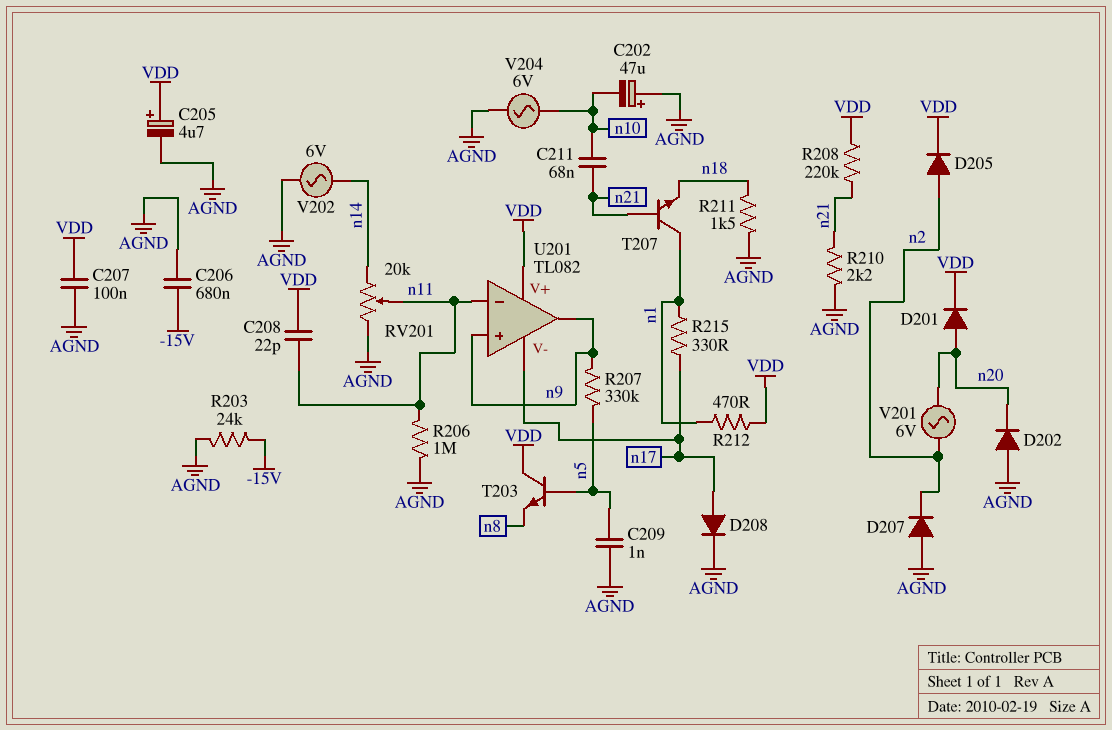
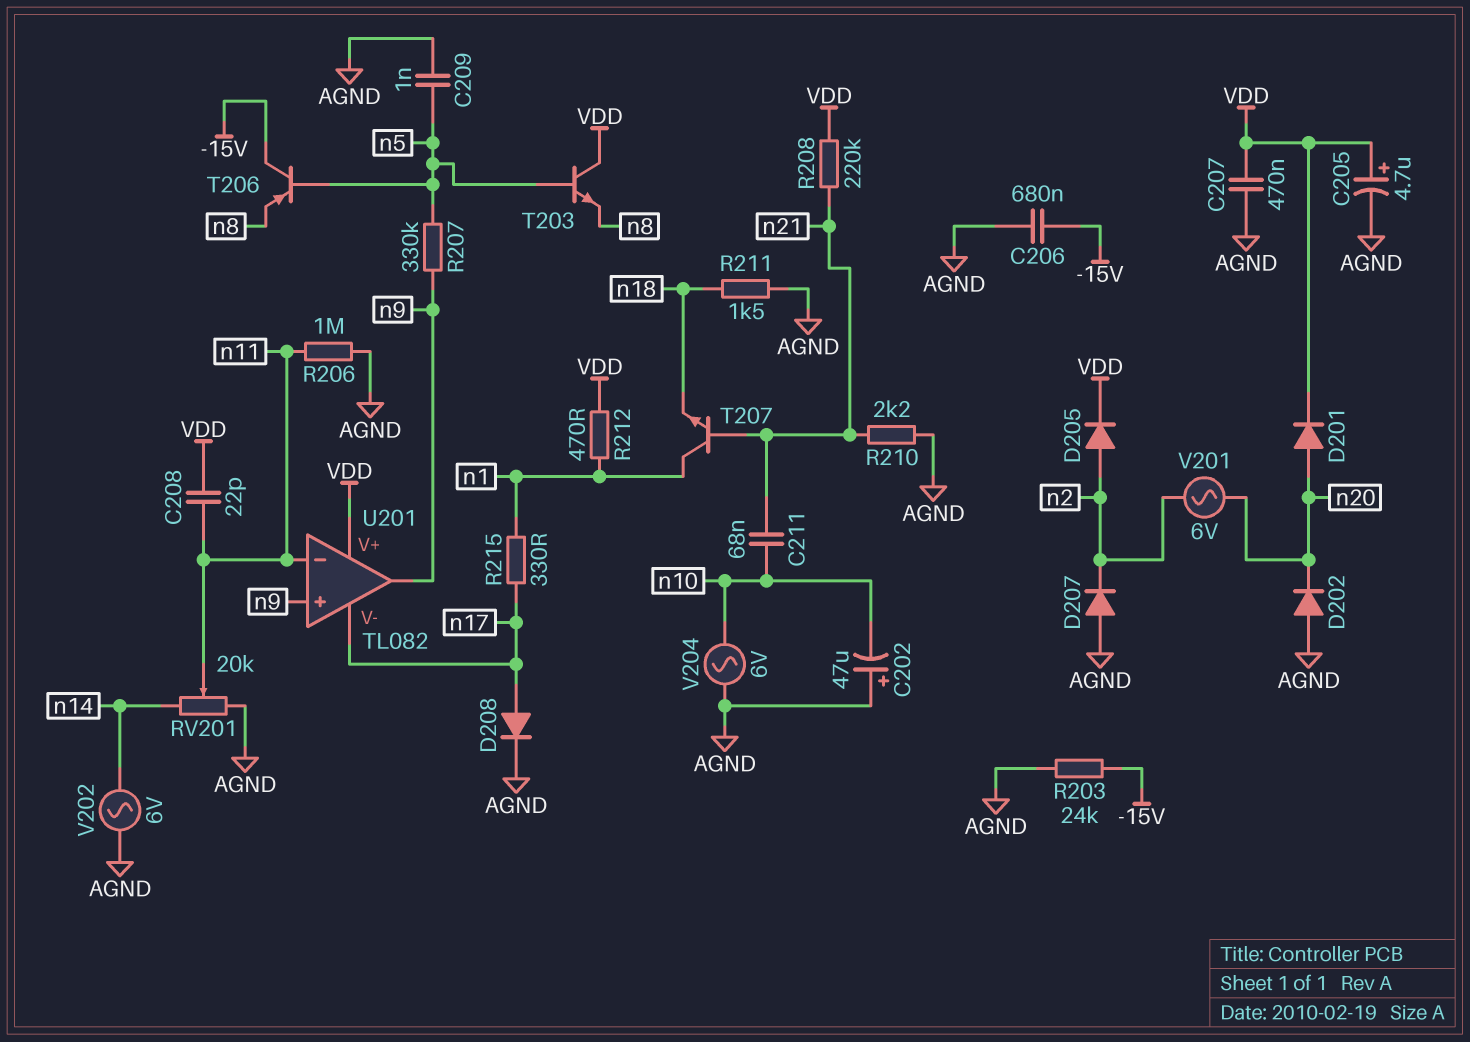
C207: 100nF (AGND, VDD) -> 470nF (AGND, VDD)
T206: none -> PNP (B n5, C -15V, E n8)

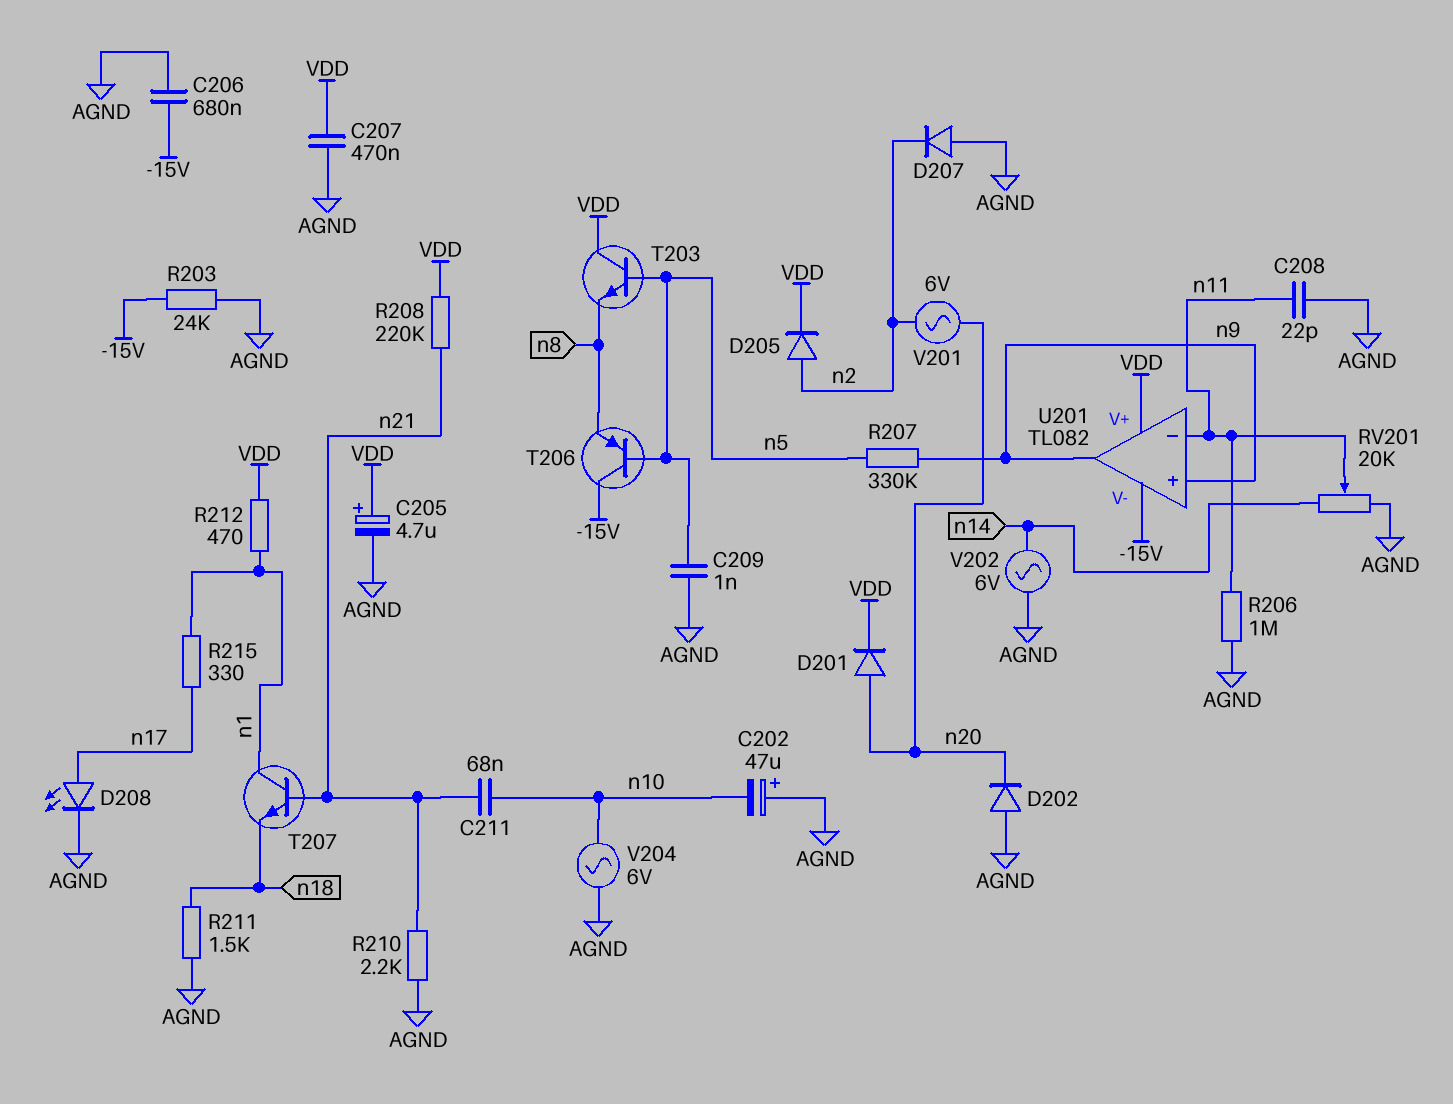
C208: 22pF (VDD, n11) -> 22pF (AGND, n11)
D208: diode (A n17, K AGND) -> LED (A n17, K AGND)
U201 pin V-: n17 -> -15V

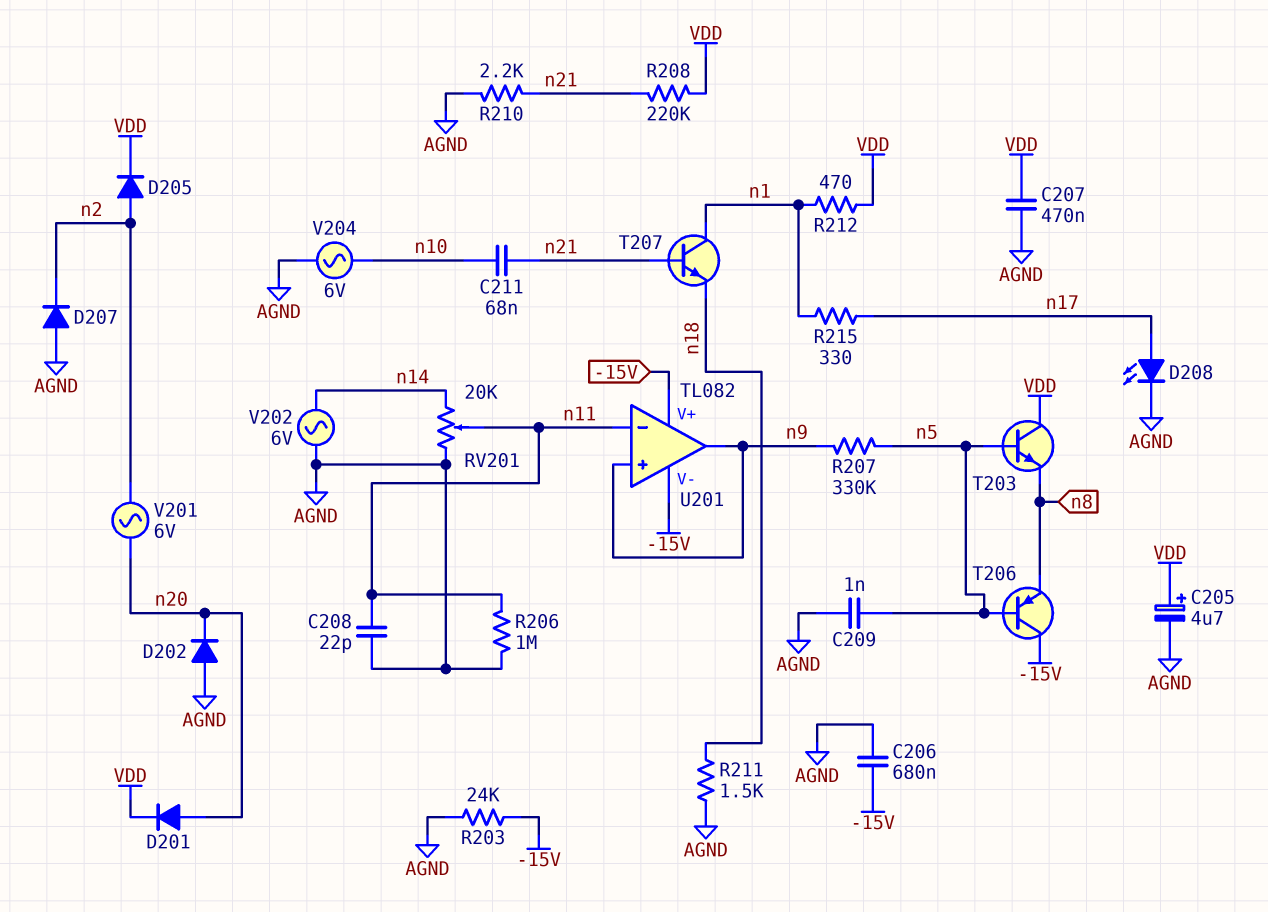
C202: 47uF (plus AGND, minus n10) -> none
U201 pin V+: VDD -> -15V

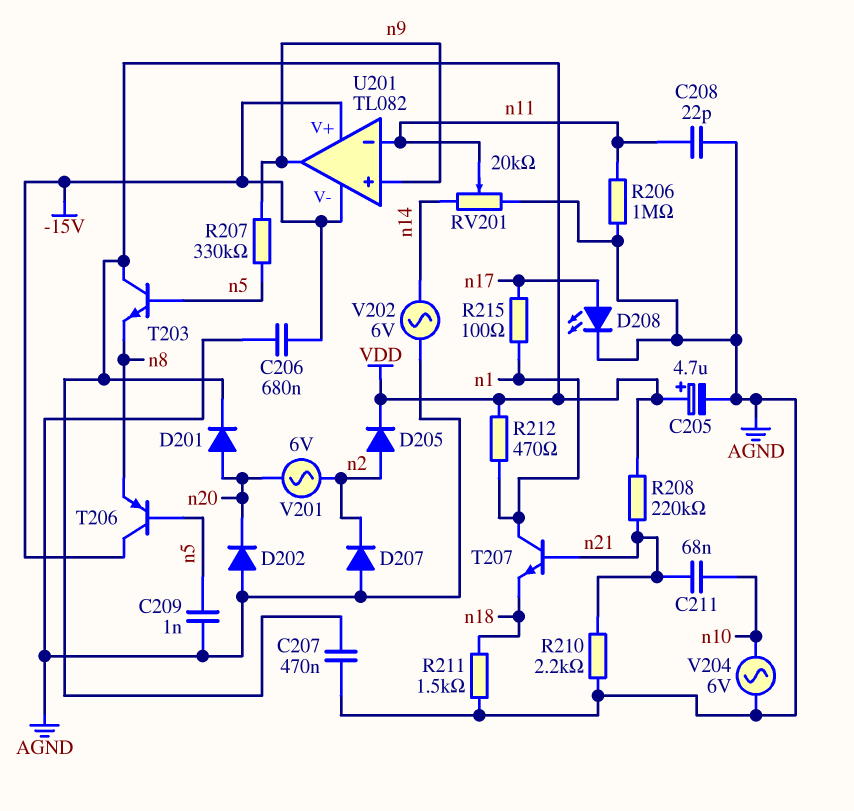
R203: 24k (-15V, AGND) -> none
R215: 330 (n1, n17) -> 100 (n1, n17)

